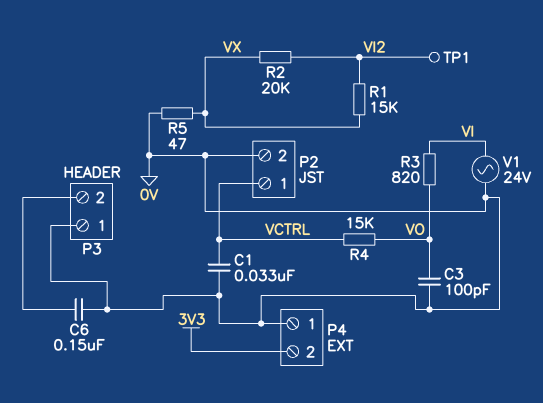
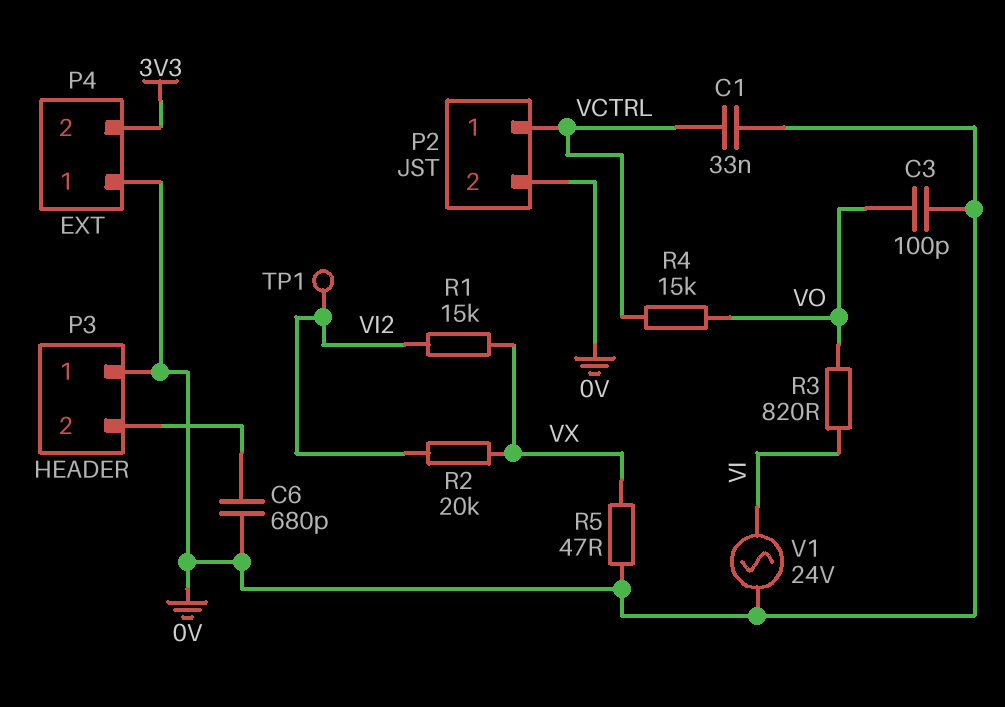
C6: 150nF (0V, P3/2) -> 680pF (0V, P3/2)

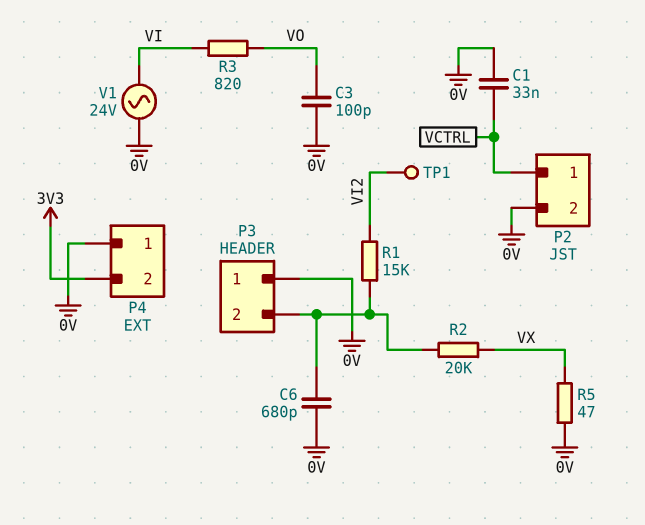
R1: 15k (VI2, VX) -> 15k (P3/2, VI2)
R2: 20k (VI2, VX) -> 20k (P3/2, VX)
R4: 15k (VCTRL, VO) -> none

